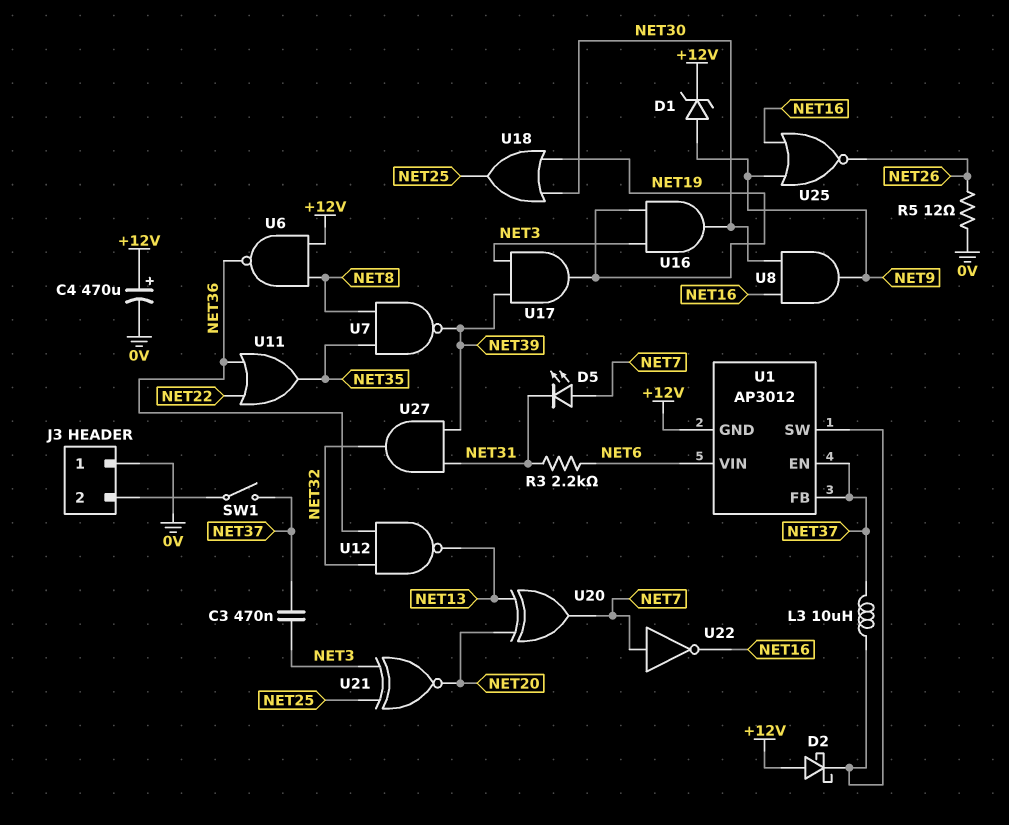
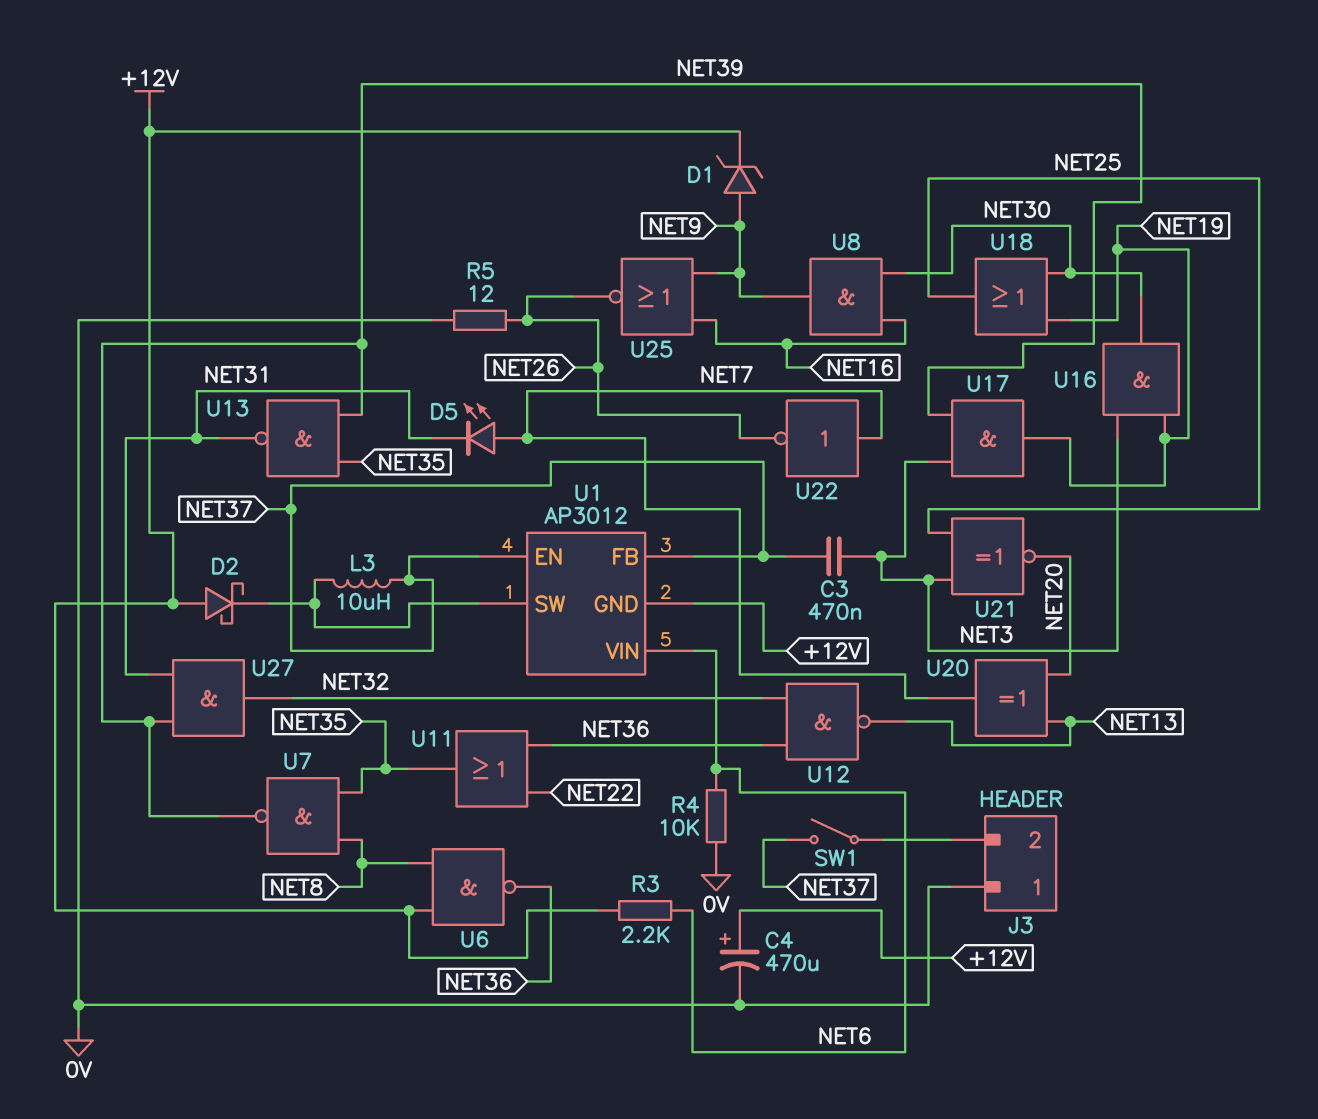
R3: 2.2k (NET6, NET31) -> 2.2k (+12V, NET6)
R4: none -> 10k (0V, NET6)
U13: none -> NAND (in NET35, in NET39, out NET31)
U22: NOT (in NET7, out NET16) -> NOT (in NET7, out NET26)

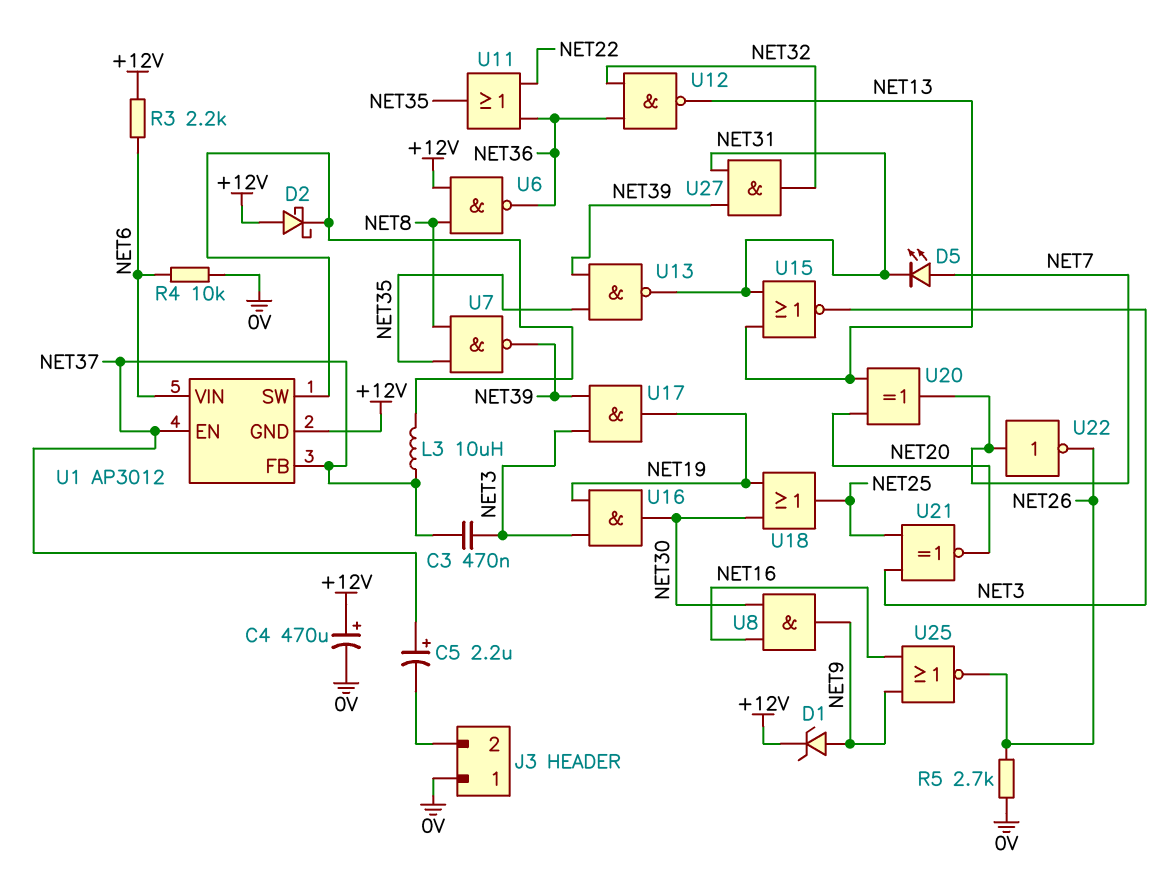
C5: none -> 2.2uF (plus NET37, minus J3/2)
R5: 12 (0V, NET26) -> 2.7k (0V, NET26)
SW1: switch (J3/2, NET37) -> none
U15: none -> NOR (in NET13, in NET31, out NET3)

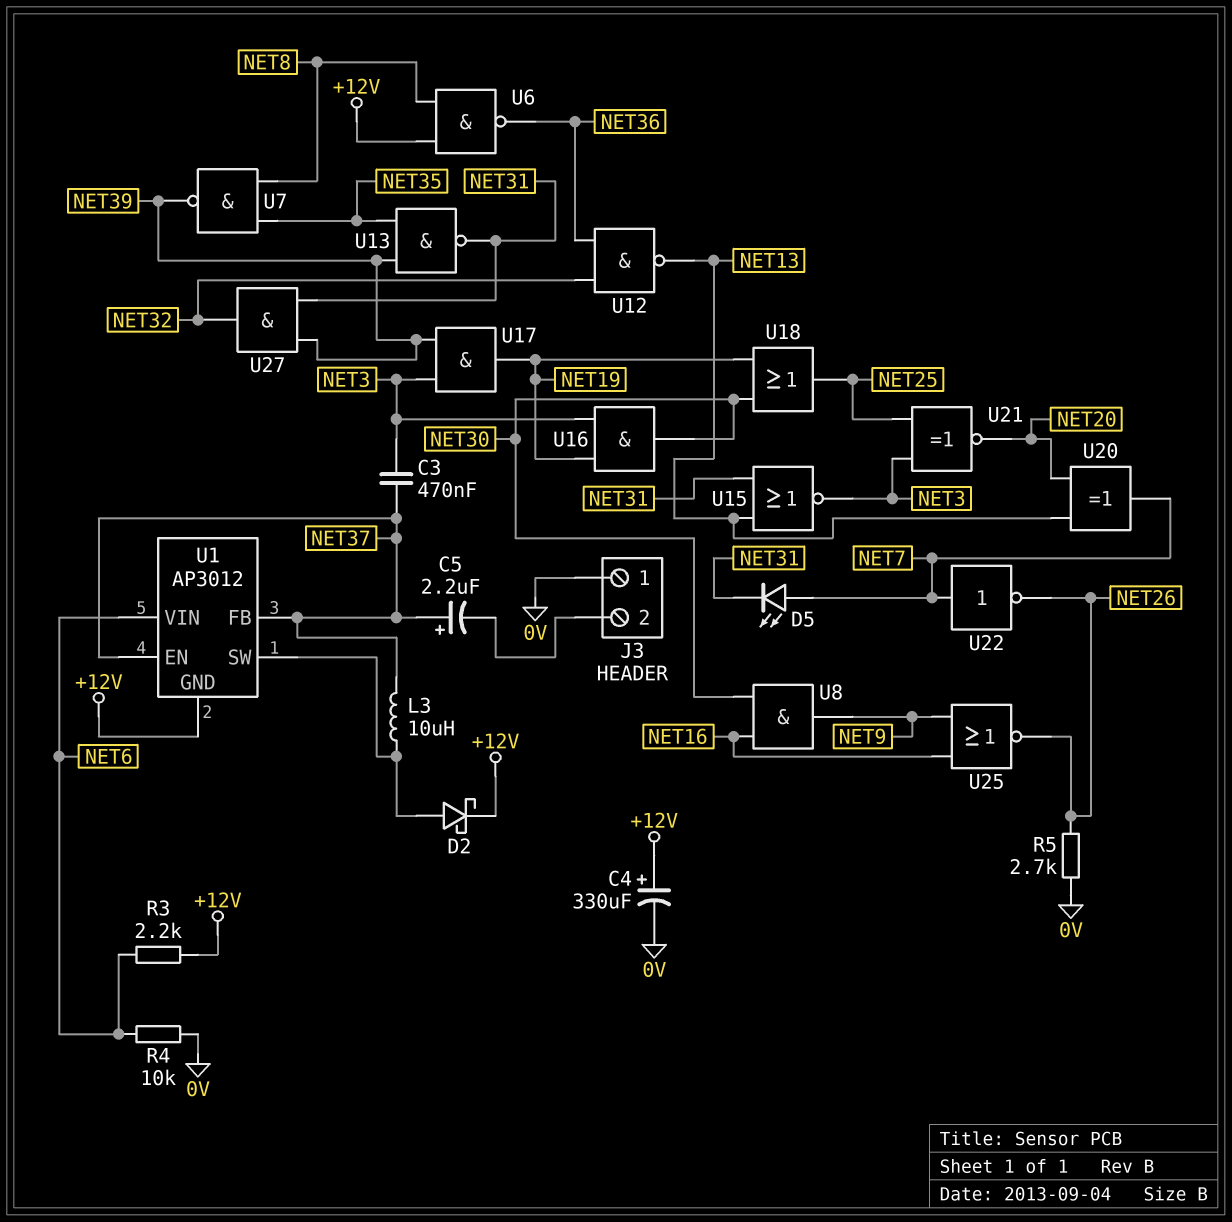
C4: 470uF (plus +12V, minus 0V) -> 330uF (plus +12V, minus 0V)
D1: zener (A NET9, K +12V) -> none
D2: schottky (A +12V, K U1/SW) -> schottky (A U1/SW, K +12V)
U11: OR (in NET22, in NET36, out NET35) -> none

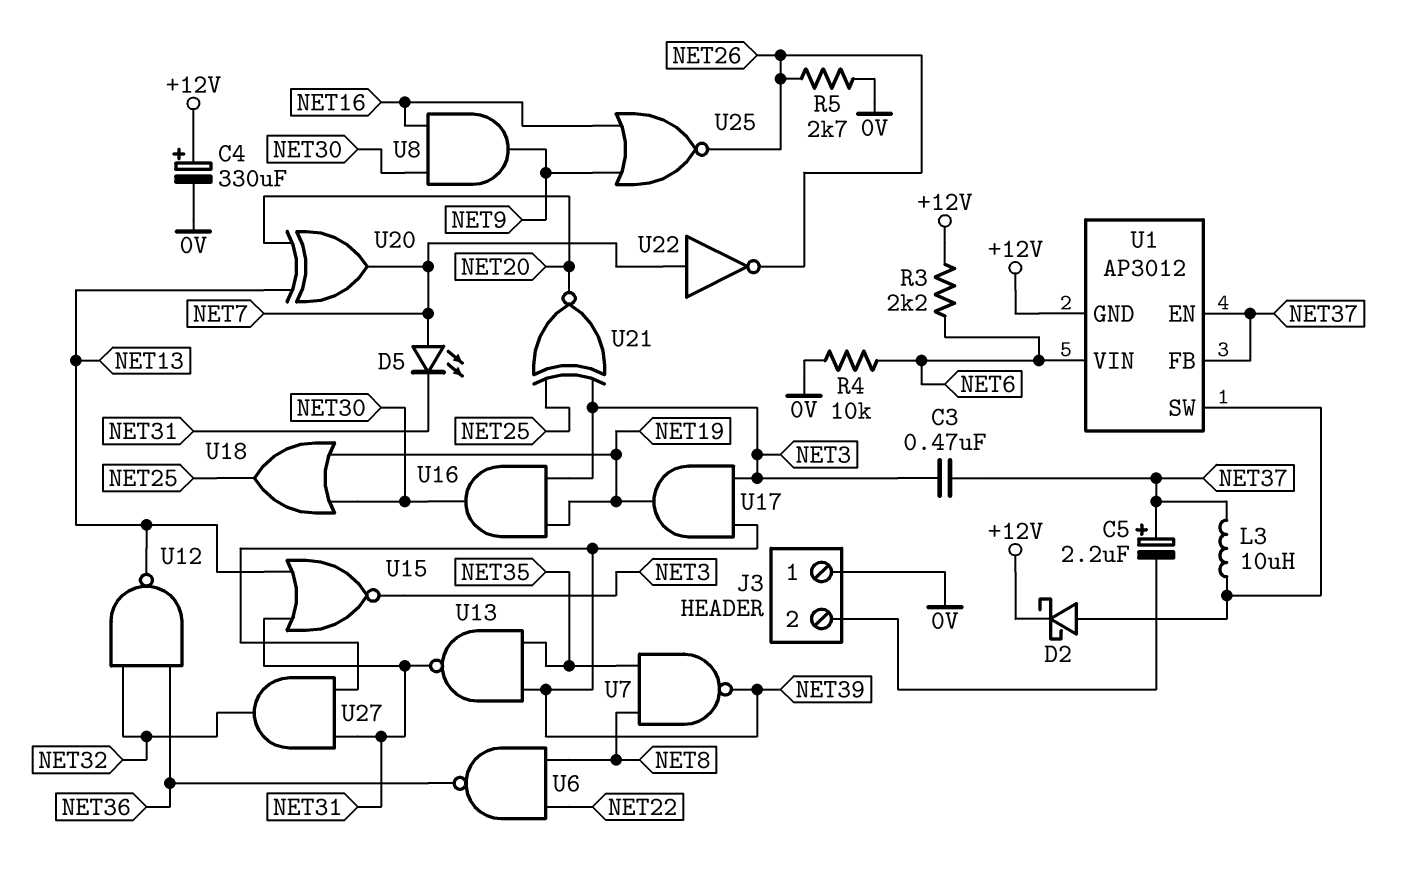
U6: NAND (in +12V, in NET8, out NET36) -> NAND (in NET8, in NET22, out NET36)

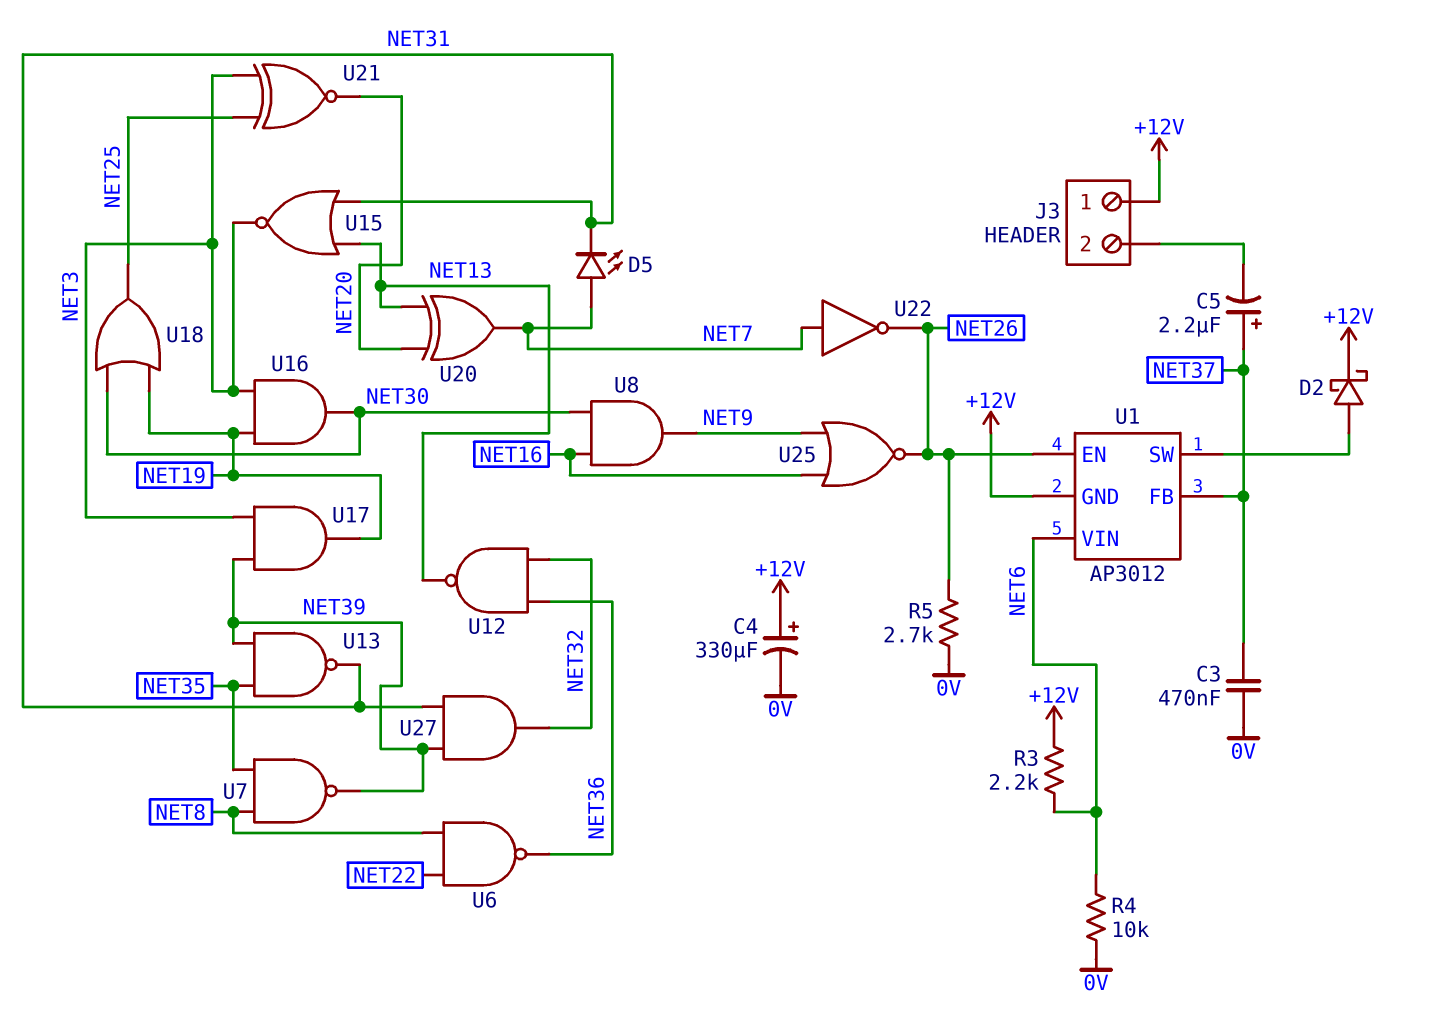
C3: 470nF (NET3, NET37) -> 470nF (0V, NET37)
J3 pin 1: 0V -> +12V
L3: 10uH (NET37, U1/SW) -> none
U1 pin EN: NET37 -> NET26

